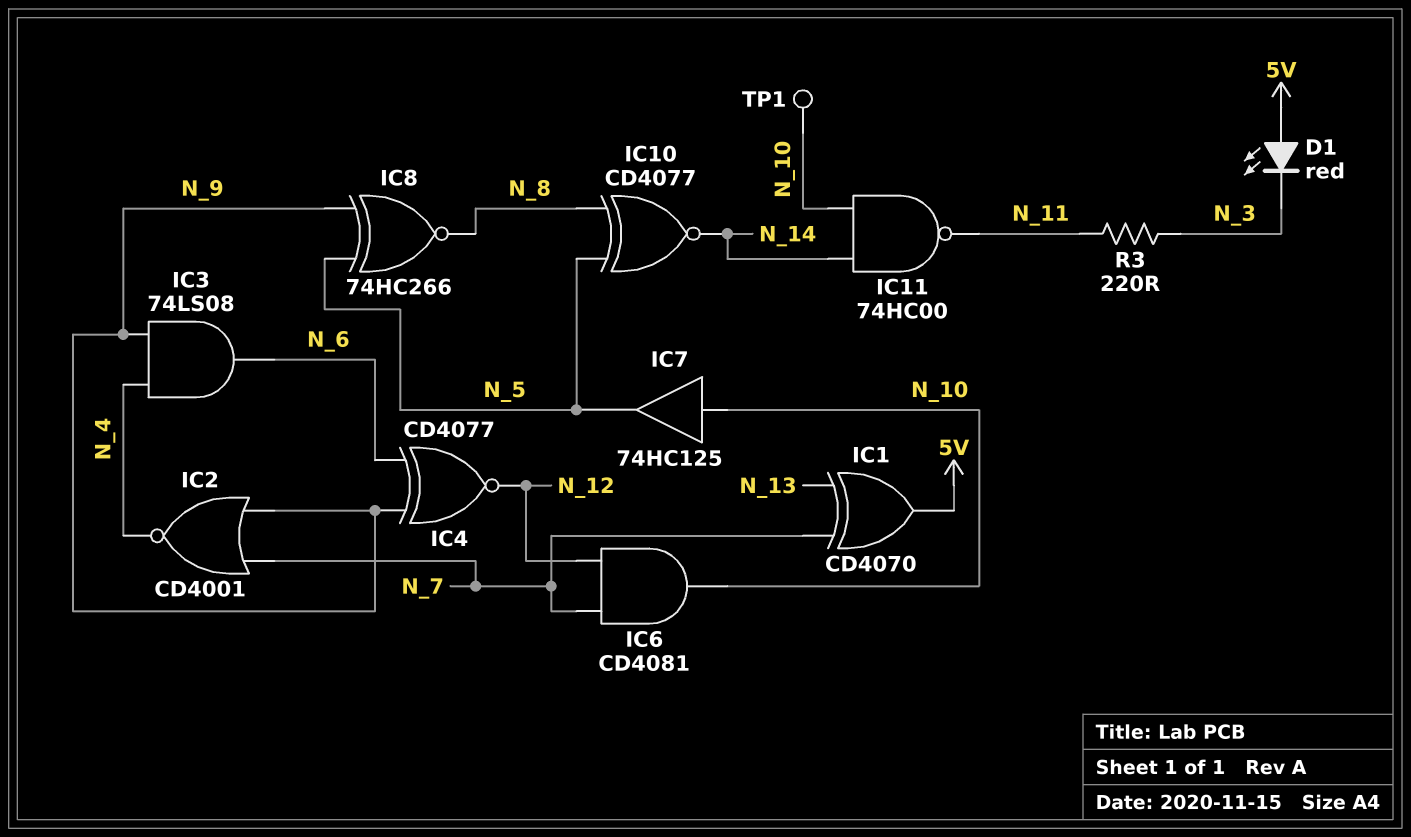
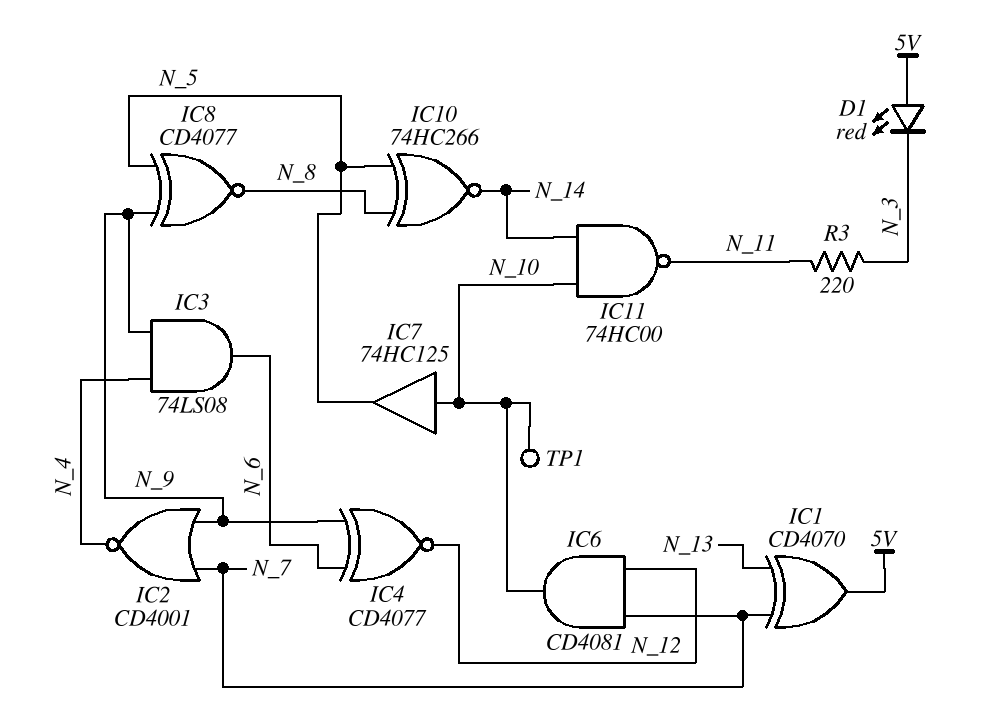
IC8: XNOR 74HC266 (in N_5, in N_9, out N_8) -> XNOR CD4077 (in N_5, in N_9, out N_8)
IC10: XNOR CD4077 (in N_5, in N_8, out N_14) -> XNOR 74HC266 (in N_5, in N_8, out N_14)

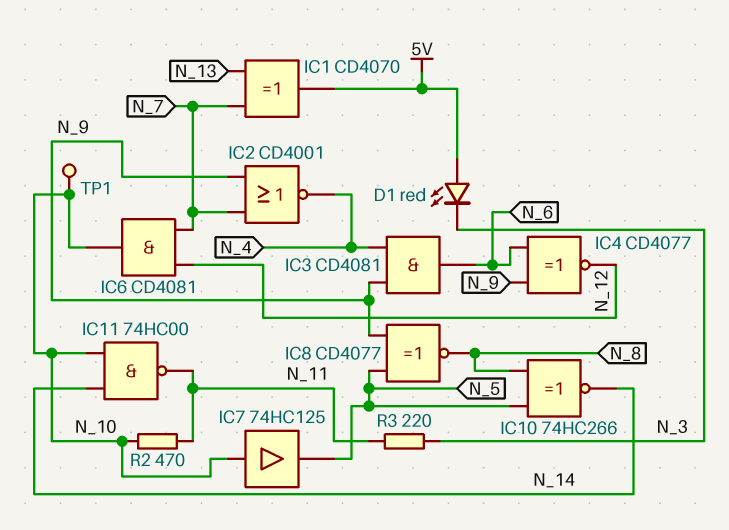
IC3: AND 74LS08 (in N_4, in N_9, out N_6) -> AND CD4081 (in N_4, in N_9, out N_6)
R2: none -> 470 (N_10, N_11)

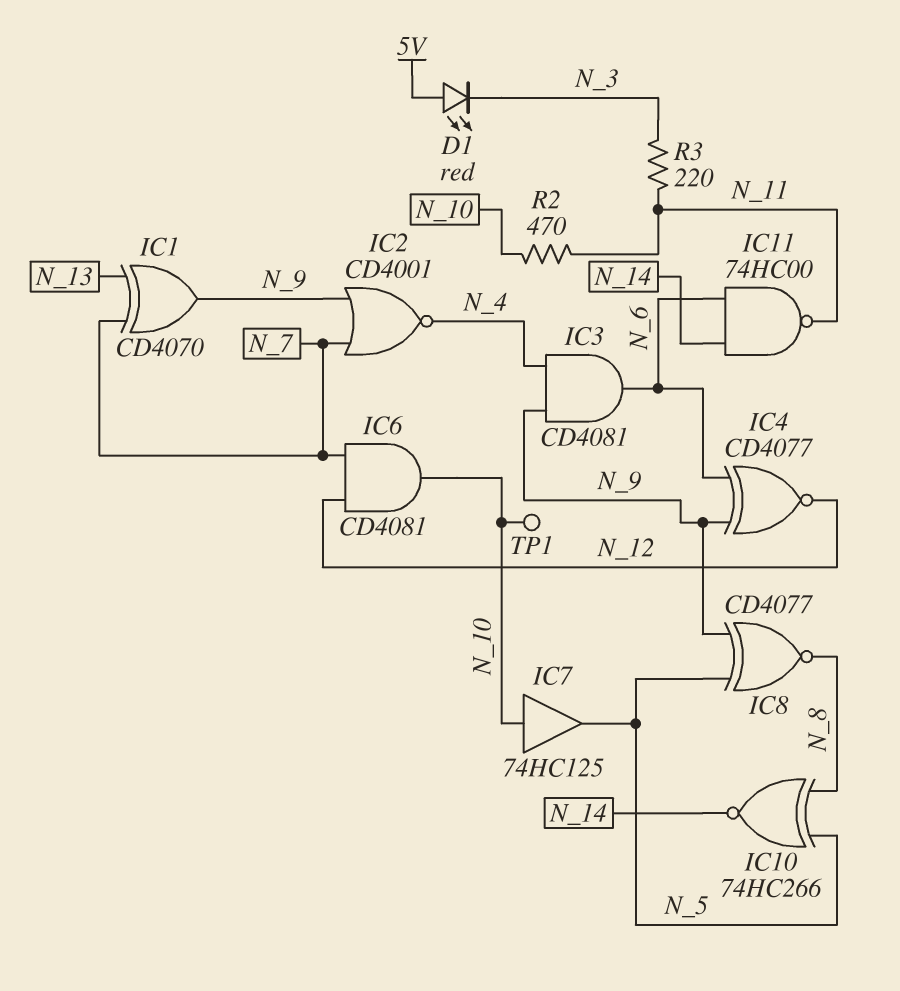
IC1: XOR CD4070 (in N_7, in N_13, out 5V) -> XOR CD4070 (in N_7, in N_13, out N_9)
IC11: NAND 74HC00 (in N_10, in N_14, out N_11) -> NAND 74HC00 (in N_6, in N_14, out N_11)

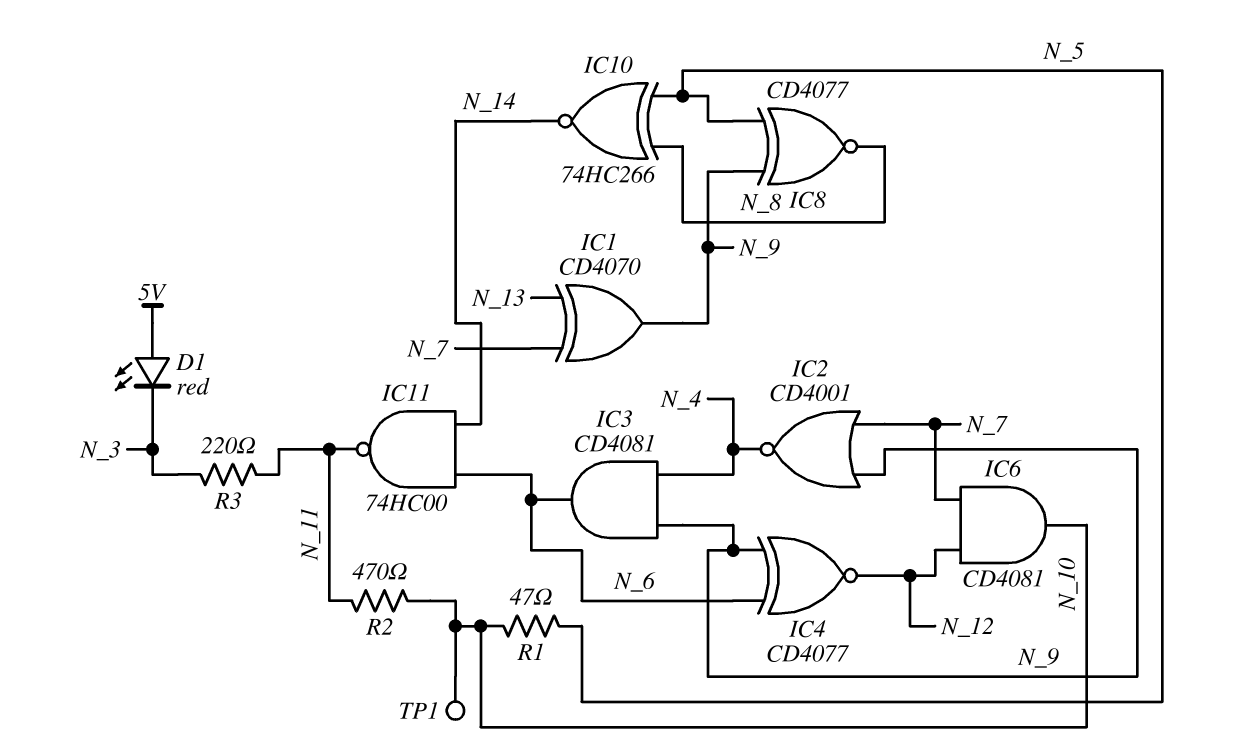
IC7: buffer 74HC125 (in N_10, out N_5) -> none
R1: none -> 47 (N_5, N_10)

